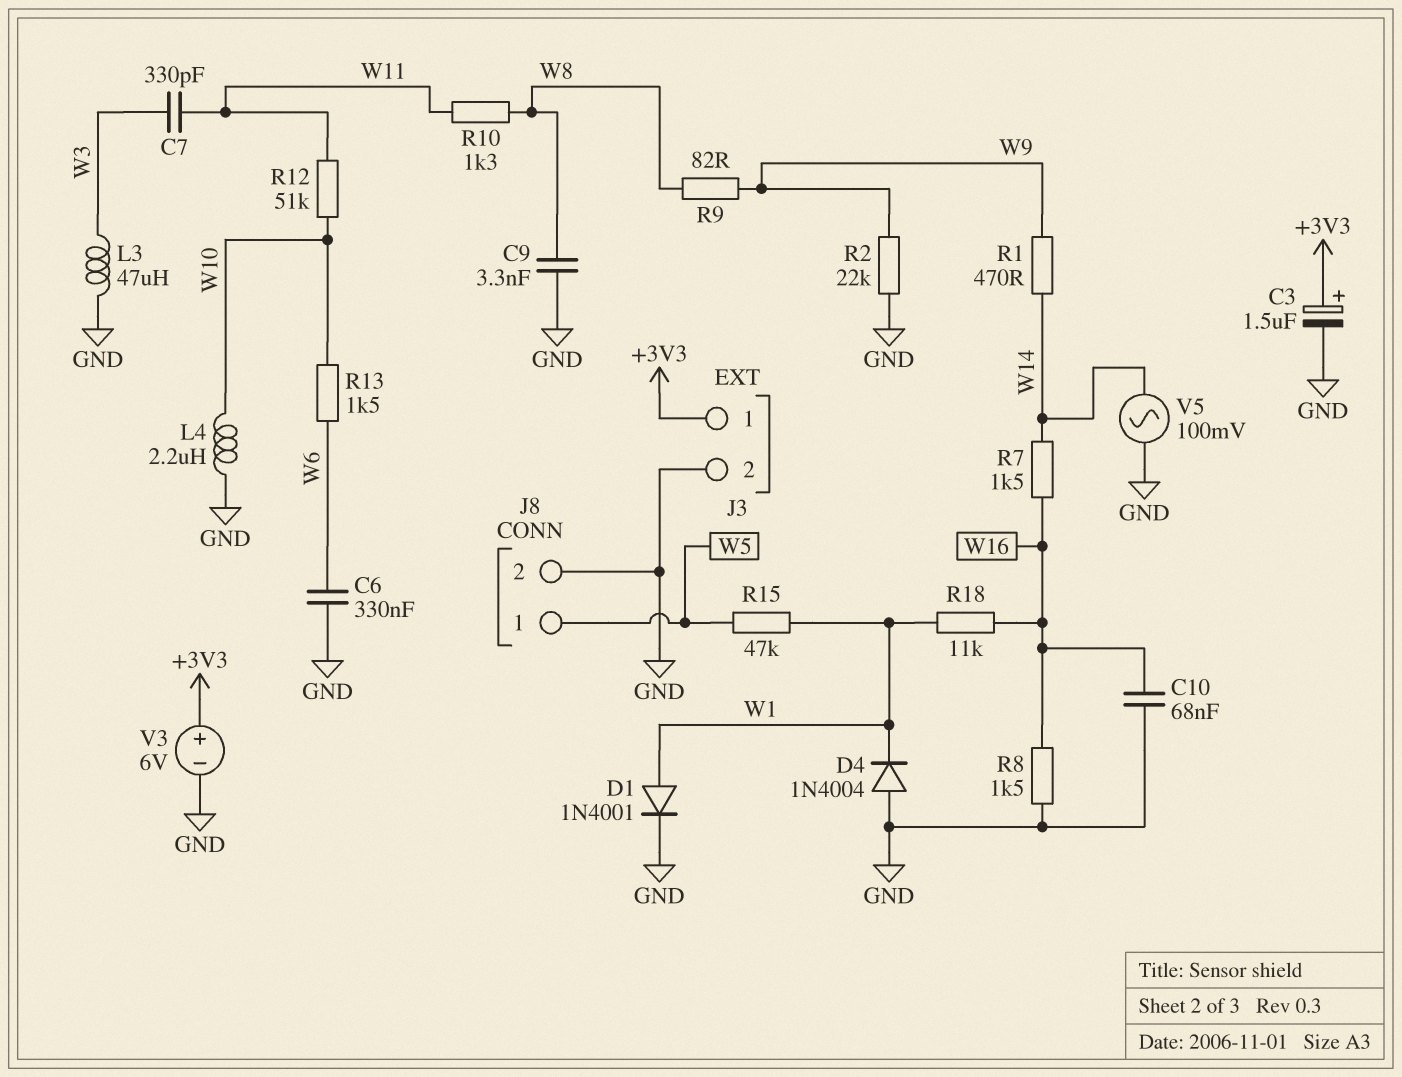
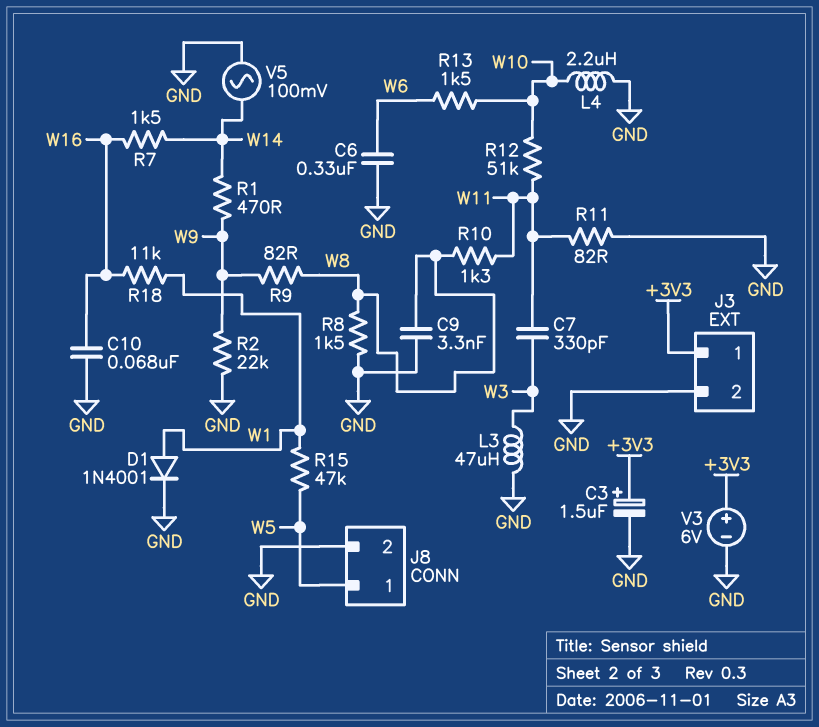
D4: diode 1N4004 (A GND, K W1) -> none
R8: 1.5k (GND, W16) -> 1.5k (GND, W8)
R11: none -> 82 (GND, W11)

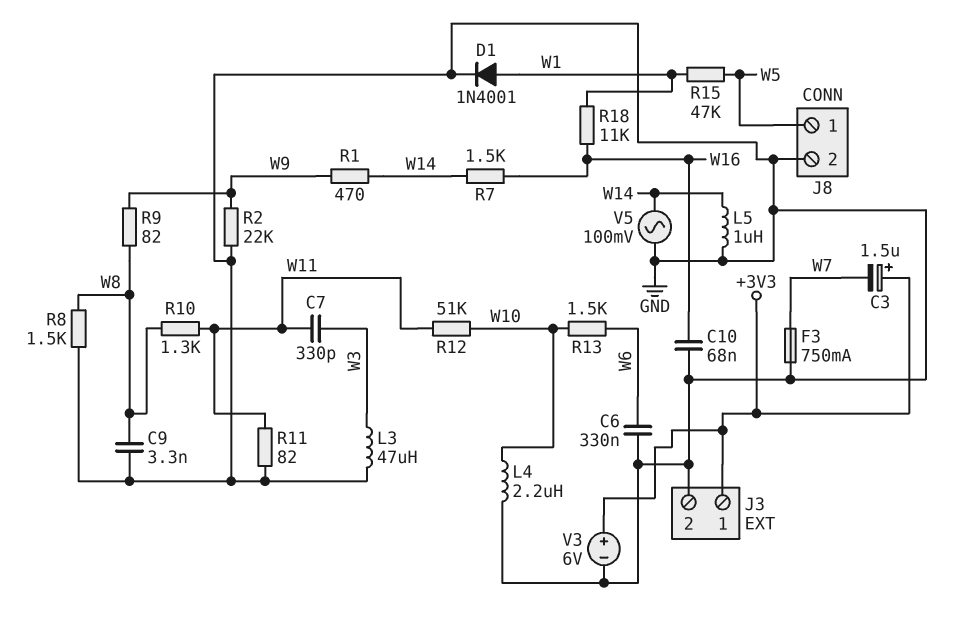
C3: 1.5uF (plus +3V3, minus GND) -> 1.5uF (plus +3V3, minus W7)
F3: none -> 750mA (GND, W7)
L5: none -> 1uH (GND, W14)

